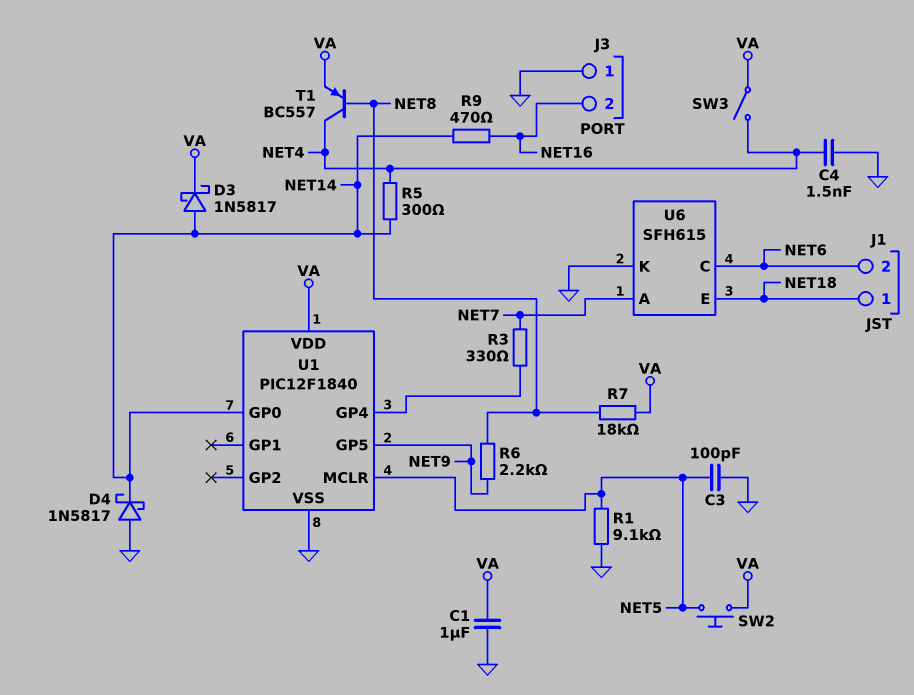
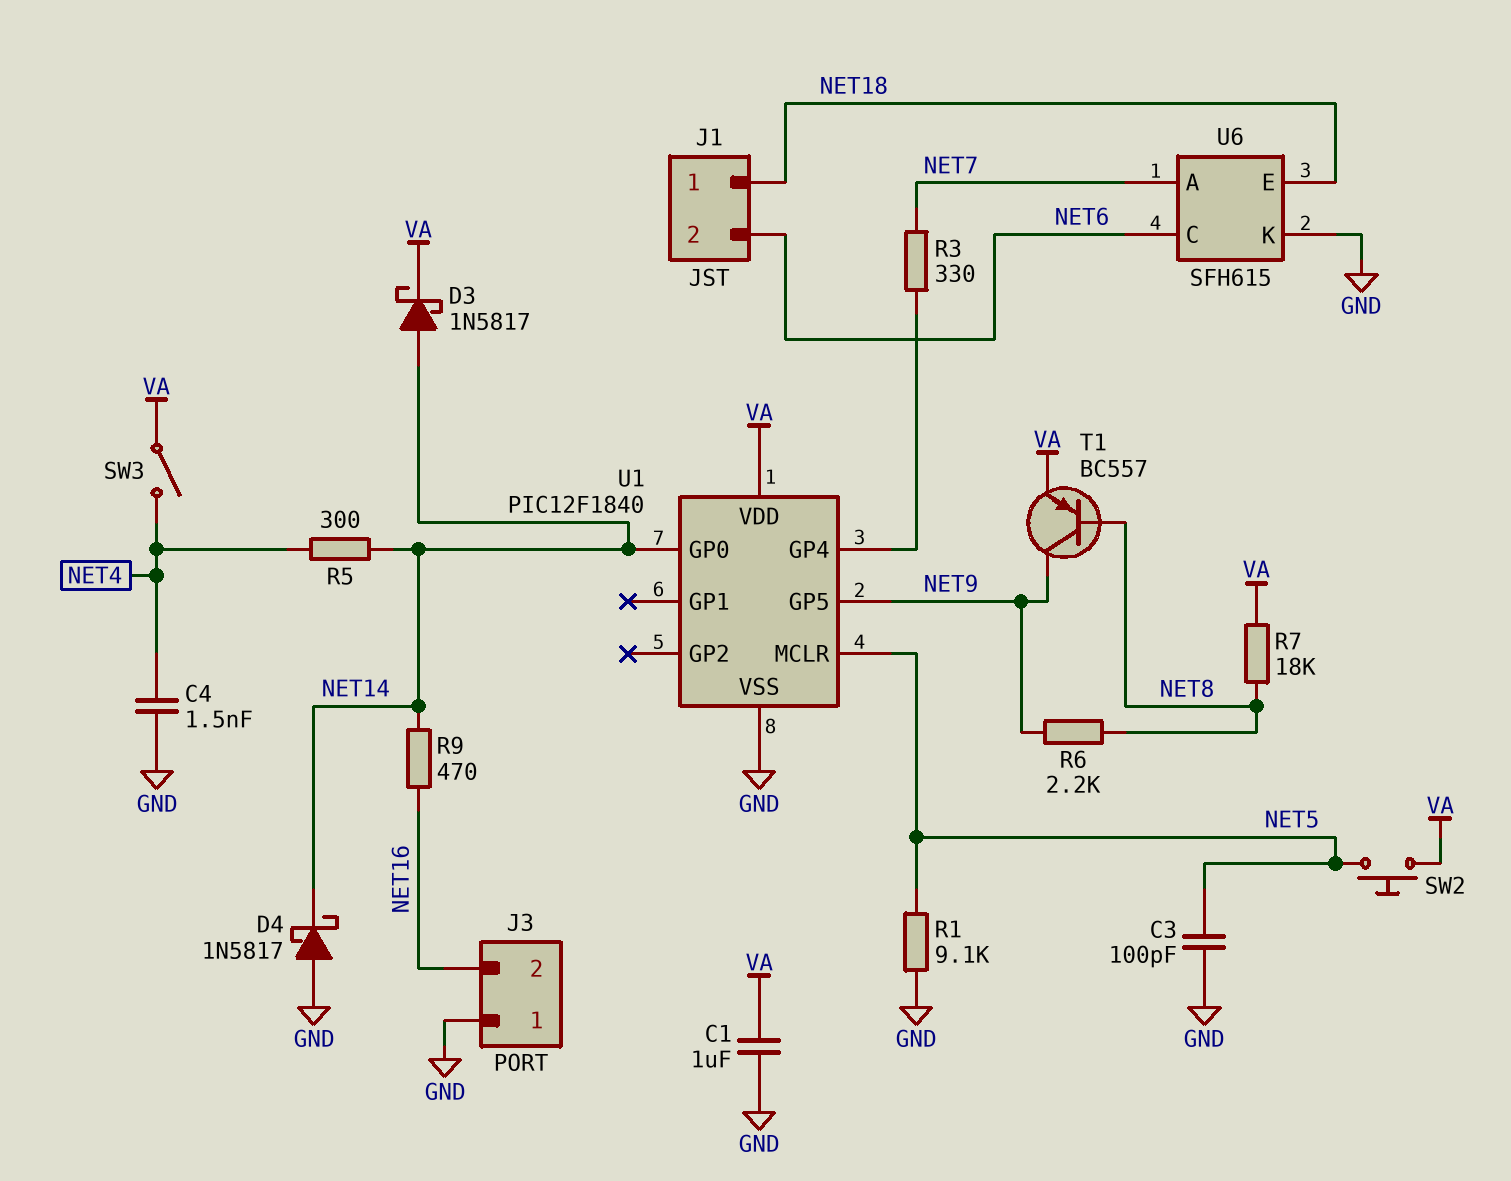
T1: PNP BC557 (B NET8, C NET4, E VA) -> PNP BC557 (B NET8, C NET9, E VA)

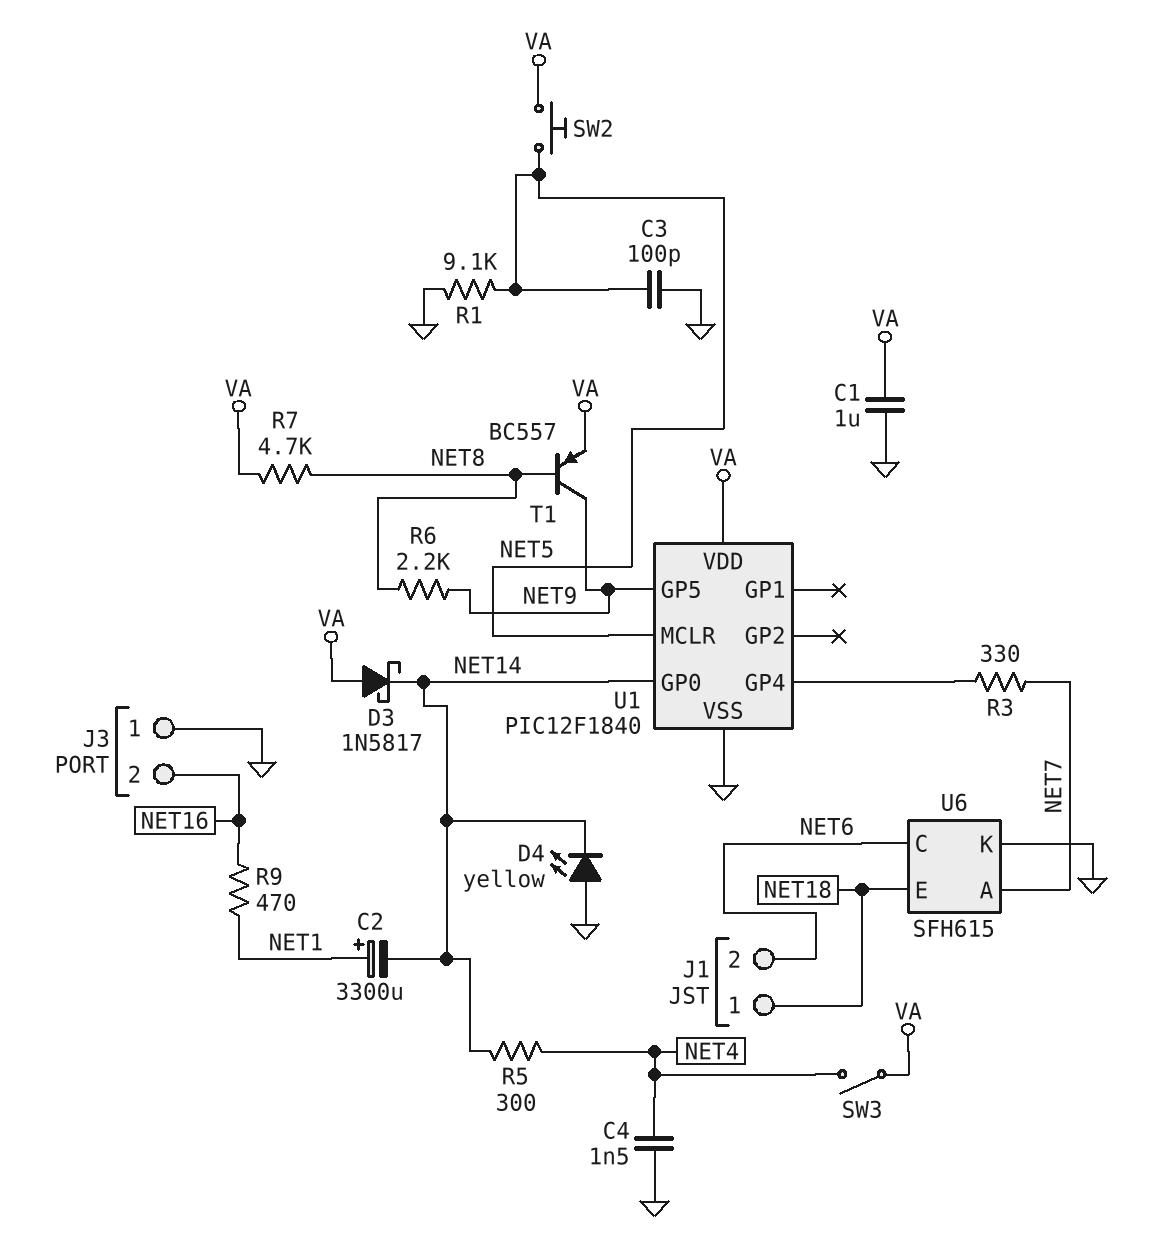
C2: none -> 3300uF (plus NET1, minus NET14)
D3: schottky 1N5817 (A NET14, K VA) -> schottky 1N5817 (A VA, K NET14)
D4: schottky 1N5817 (A GND, K NET14) -> LED yellow (A GND, K NET14)
R7: 18k (NET8, VA) -> 4.7k (NET8, VA)
R9: 470 (NET14, NET16) -> 470 (NET1, NET16)

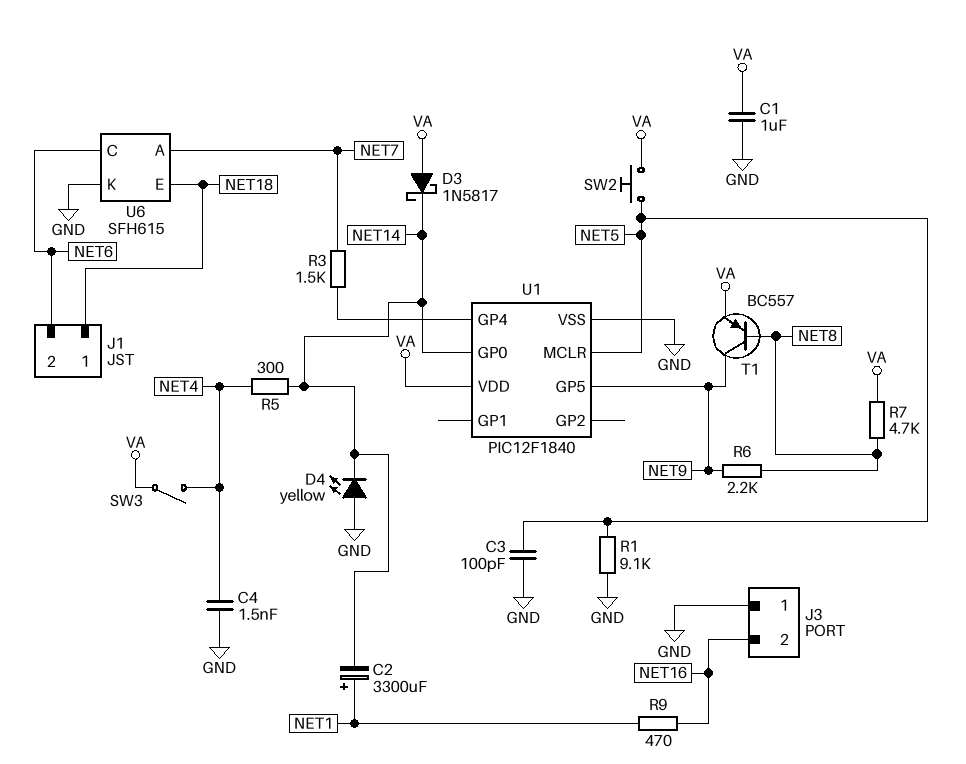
R3: 330 (NET7, U1/GP4) -> 1.5k (NET7, U1/GP4)

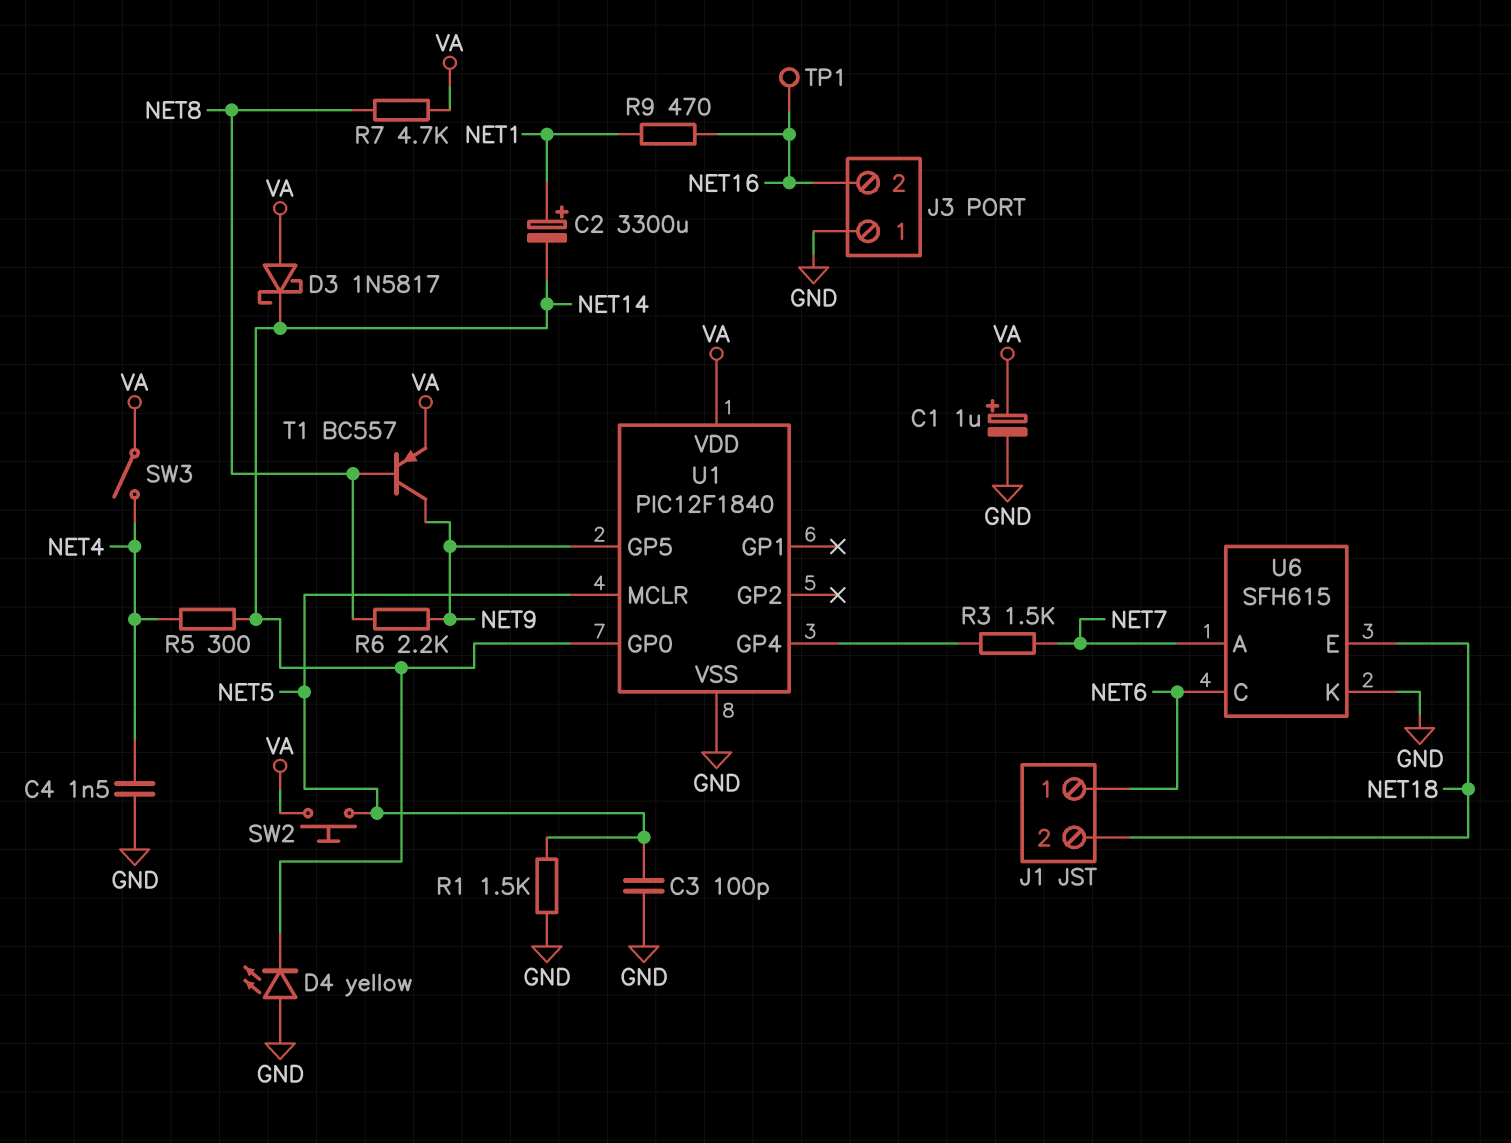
C1: 1uF (GND, VA) -> 1uF (plus VA, minus GND)
J1 pin 1: NET18 -> NET6
J1 pin 2: NET6 -> NET18
R1: 9.1k (GND, NET5) -> 1.5k (GND, NET5)
TP1: none -> test point (NET16)

